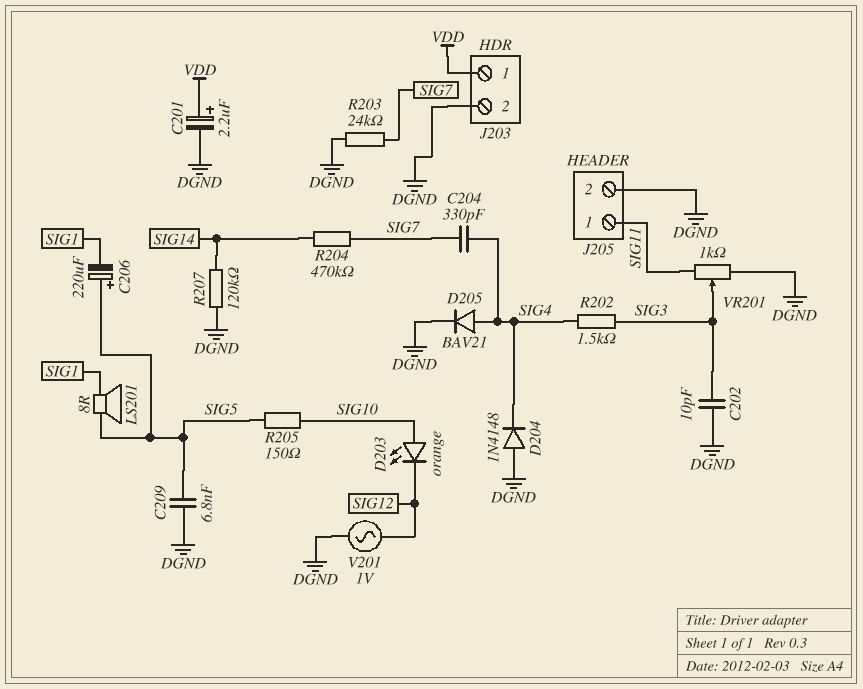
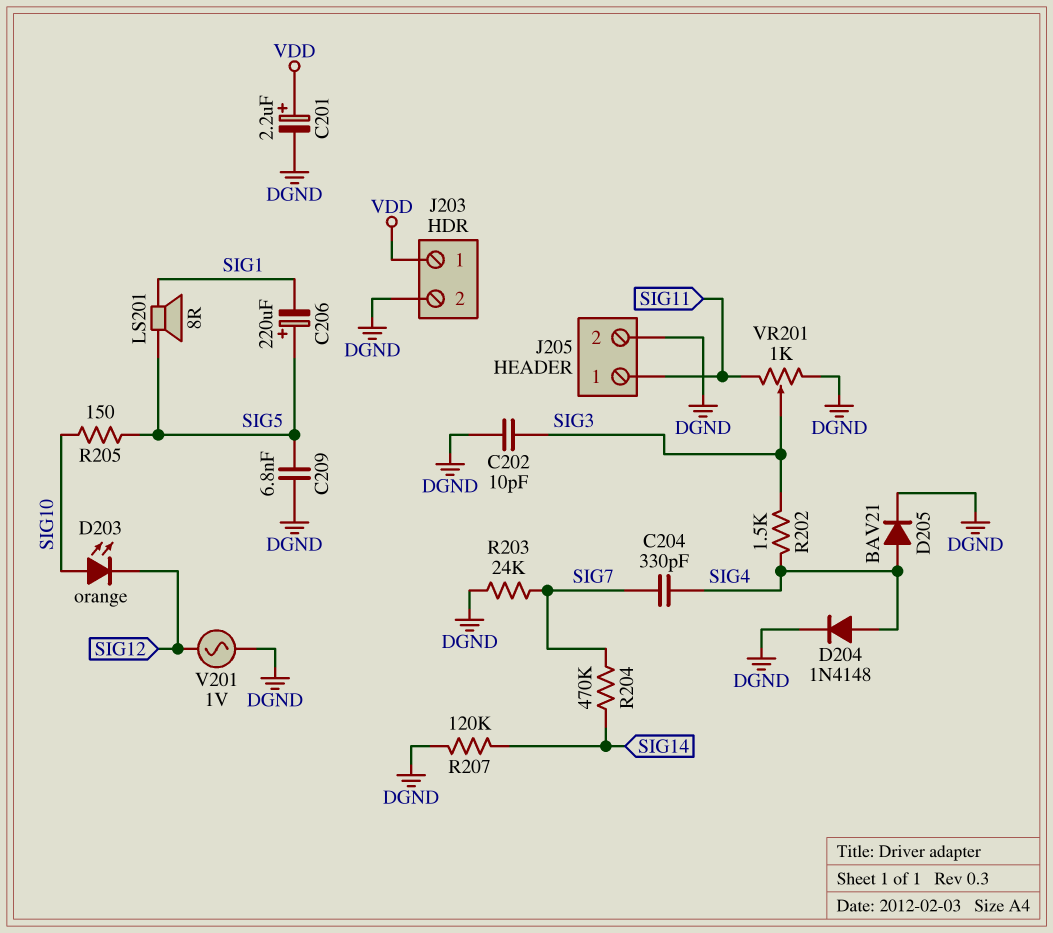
D204: diode 1N4148 (A DGND, K SIG4) -> diode 1N4148 (A SIG4, K DGND)

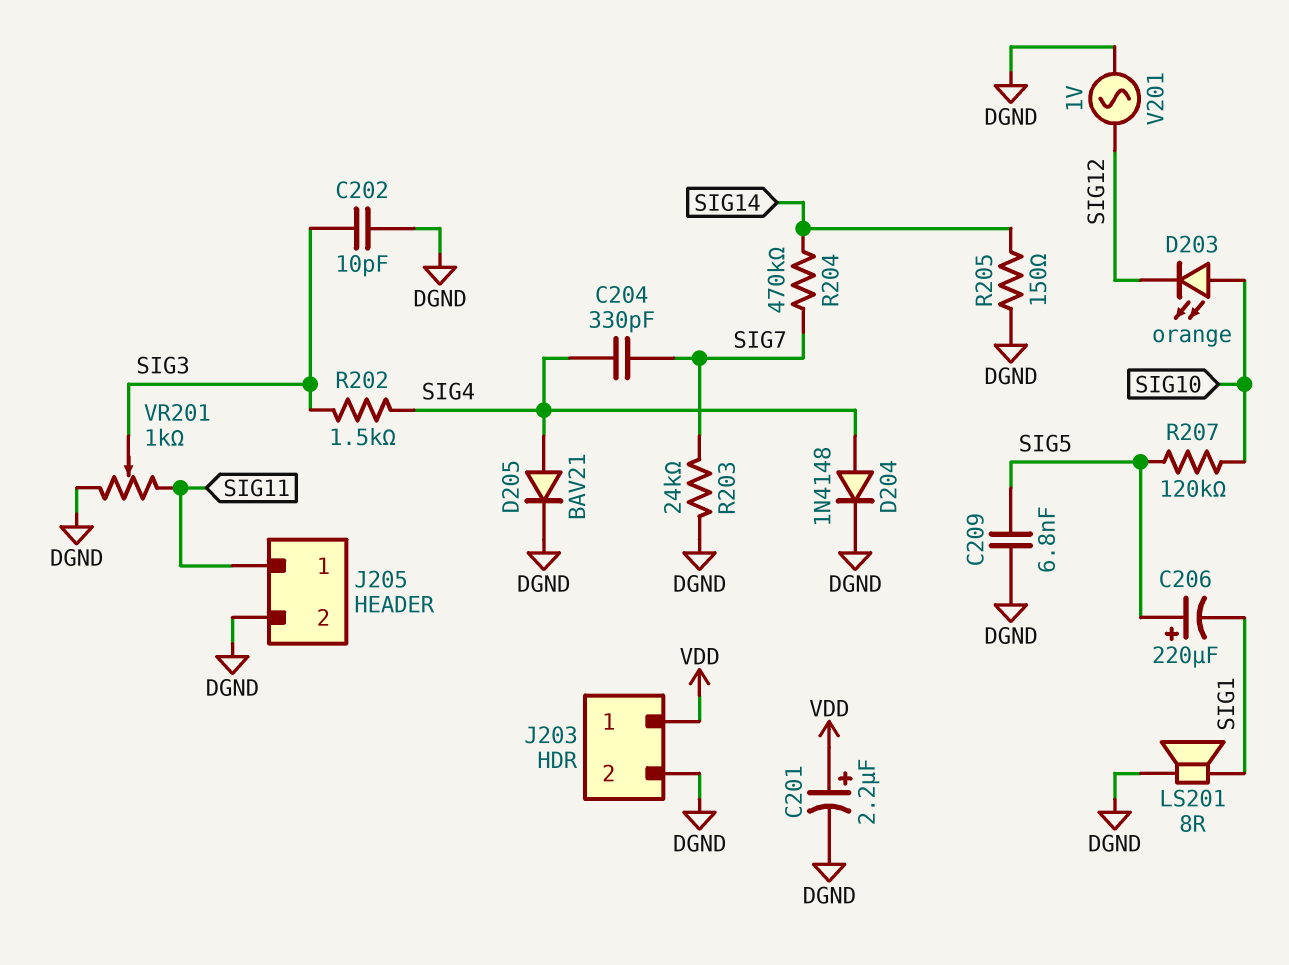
LS201: speaker 8R (SIG1, SIG5) -> speaker 8R (DGND, SIG1)
R205: 150 (SIG5, SIG10) -> 150 (DGND, SIG14)
R207: 120k (DGND, SIG14) -> 120k (SIG5, SIG10)

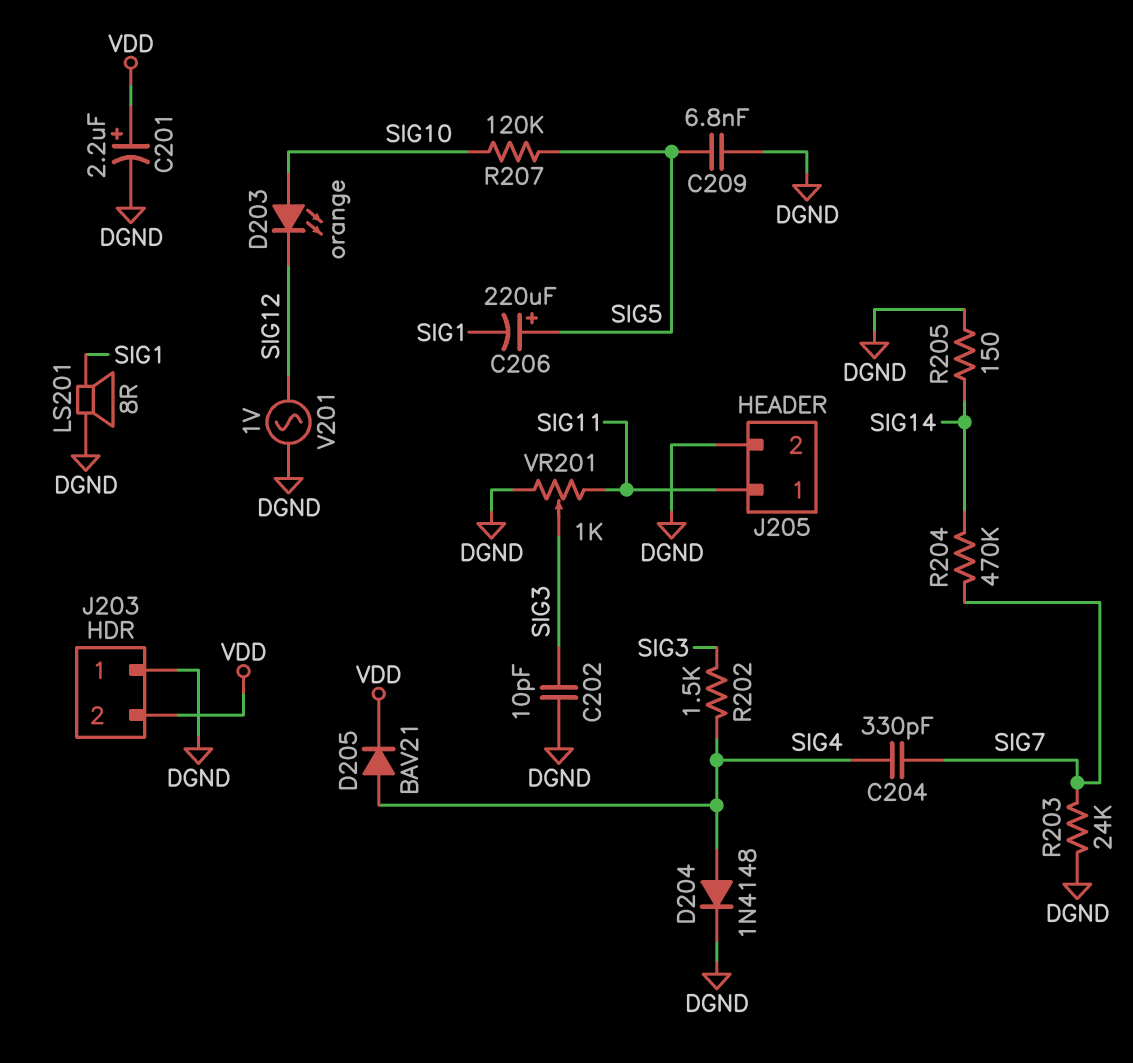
D205: diode BAV21 (A SIG4, K DGND) -> diode BAV21 (A SIG4, K VDD)
J203 pin 1: VDD -> DGND
J203 pin 2: DGND -> VDD

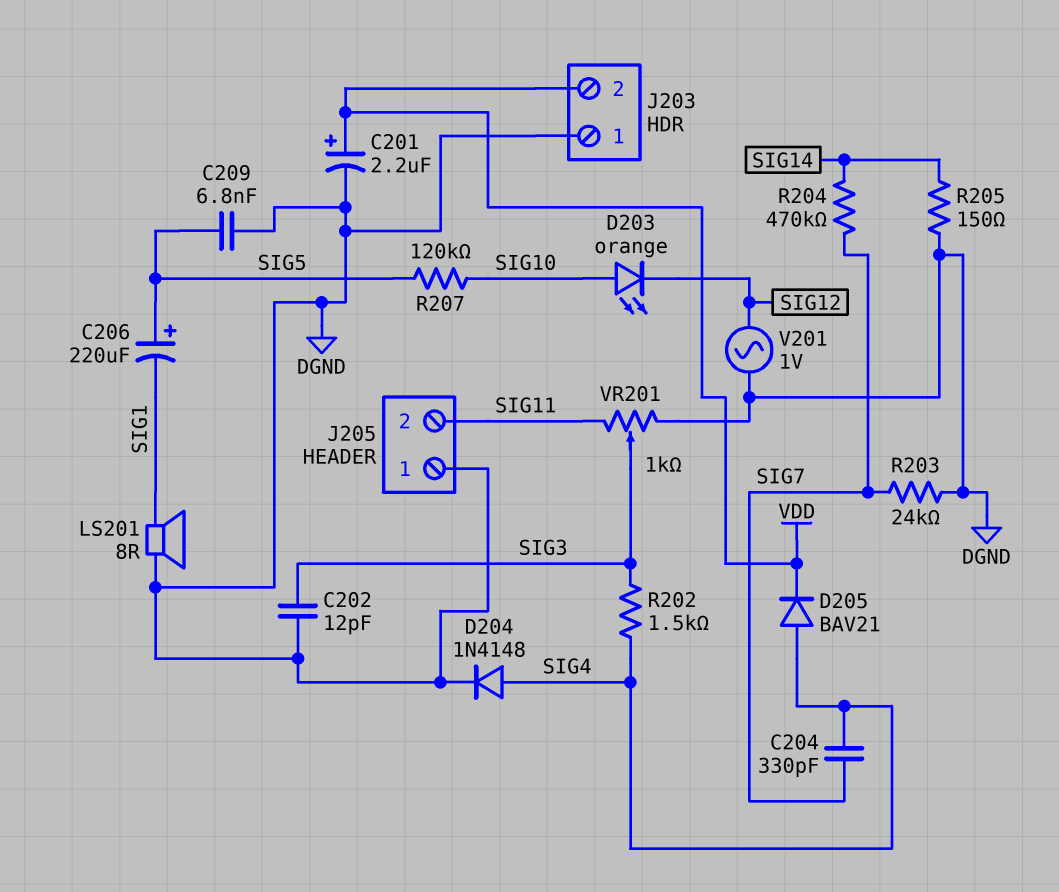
C202: 10pF (DGND, SIG3) -> 12pF (DGND, SIG3)
J205 pin 1: SIG11 -> DGND
J205 pin 2: DGND -> SIG11

